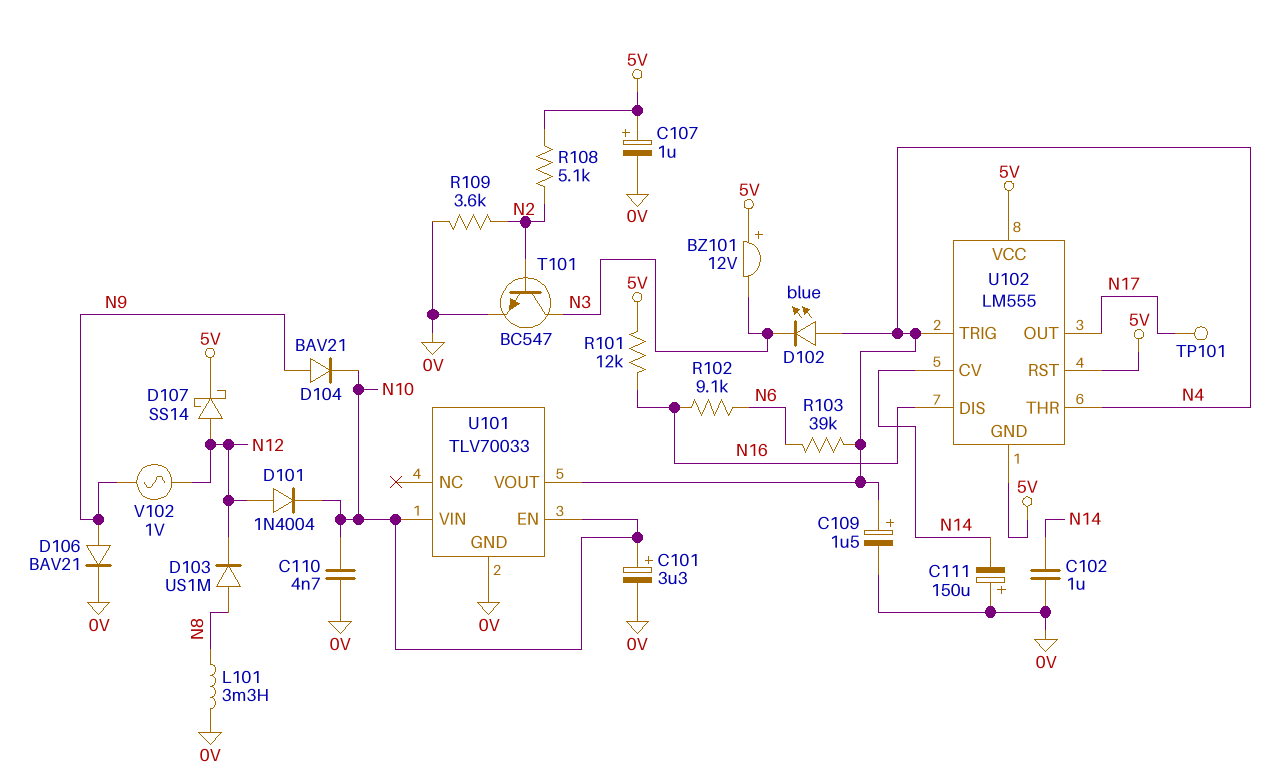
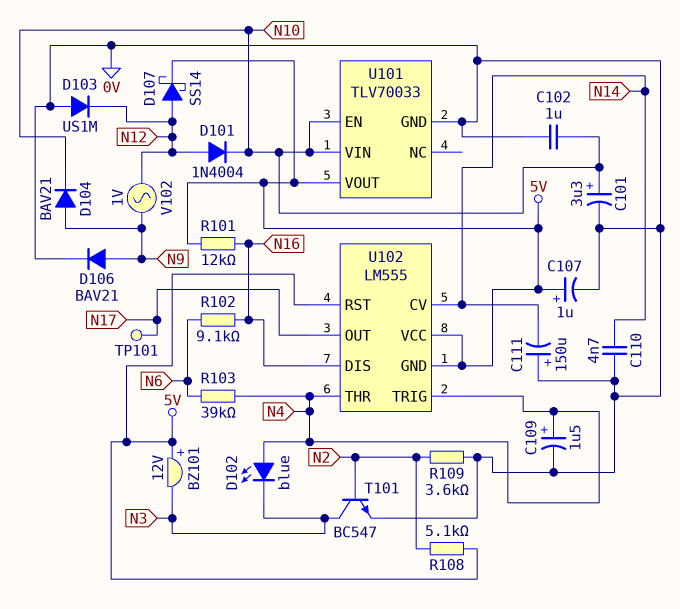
C102: 1uF (0V, N14) -> 1uF (0V, N10)
C110: 4.7nF (0V, N10) -> 4.7nF (0V, N14)
D103: diode US1M (A N8, K N12) -> diode US1M (A 0V, K N12)
L101: 3.3mH (0V, N8) -> none
U101 pin VOUT: N4 -> 5V

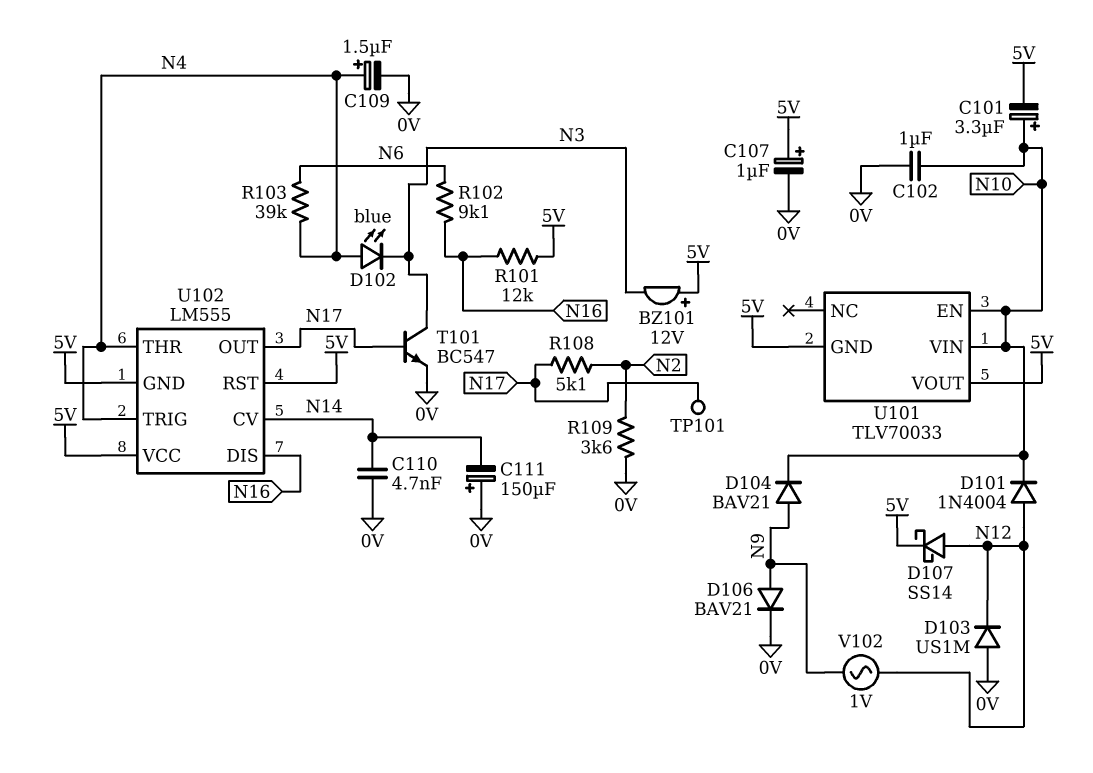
C101: 3.3uF (plus N10, minus 0V) -> 3.3uF (plus N10, minus 5V)
R108: 5.1k (5V, N2) -> 5.1k (N2, N17)
T101: NPN BC547 (B N2, C N3, E 0V) -> NPN BC547 (B N17, C N3, E 0V)
U101 pin GND: 0V -> 5V

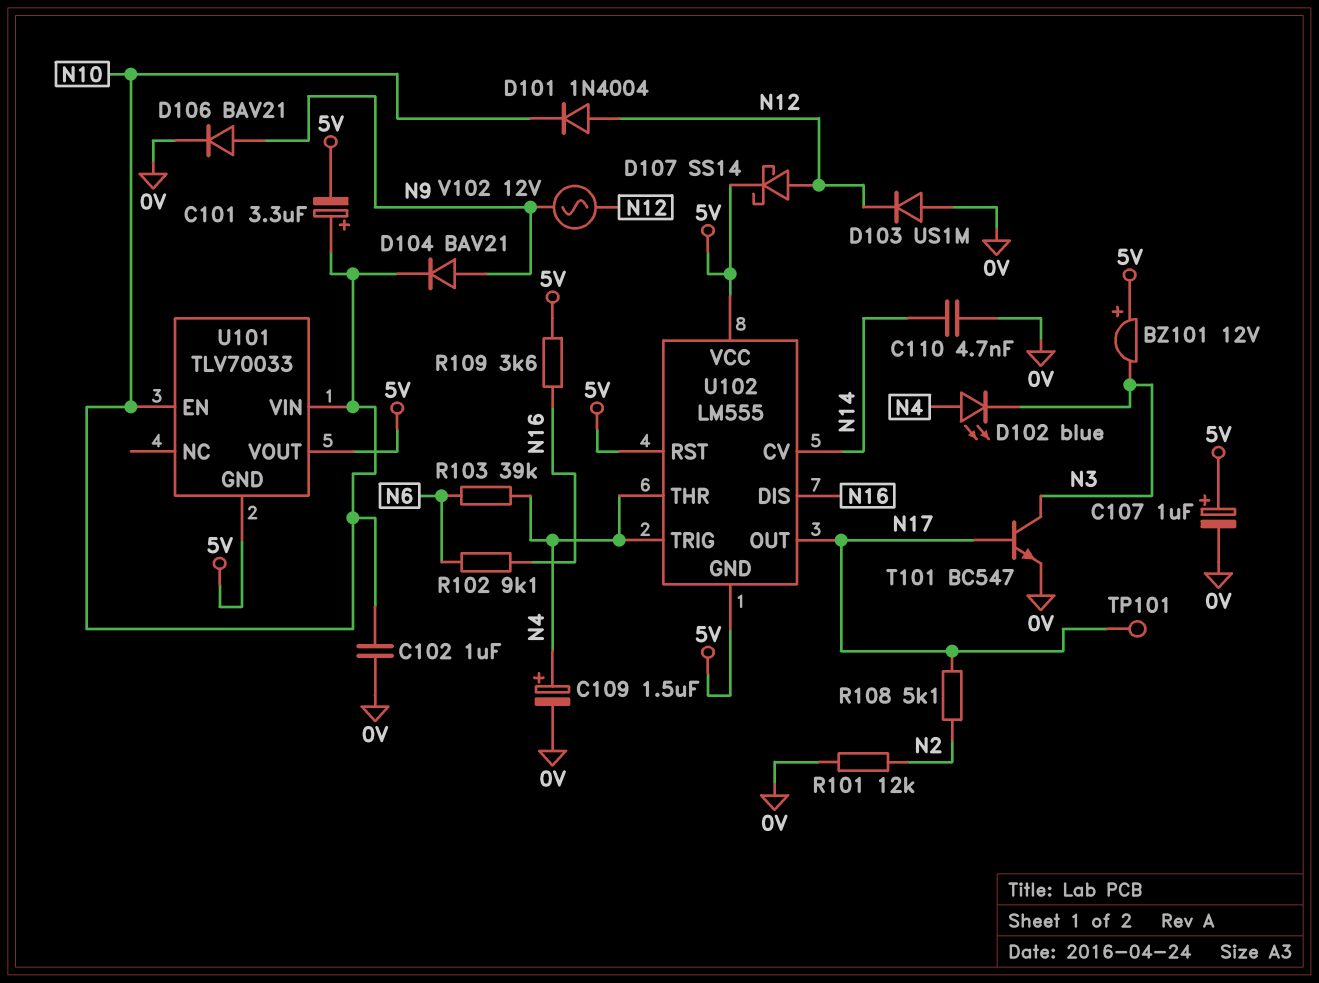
C111: 150uF (plus 0V, minus N14) -> none
R101: 12k (5V, N16) -> 12k (0V, N2)
R109: 3.6k (0V, N2) -> 3.6k (5V, N16)
V102: AC 1V (N9, N12) -> AC 12V (N9, N12)

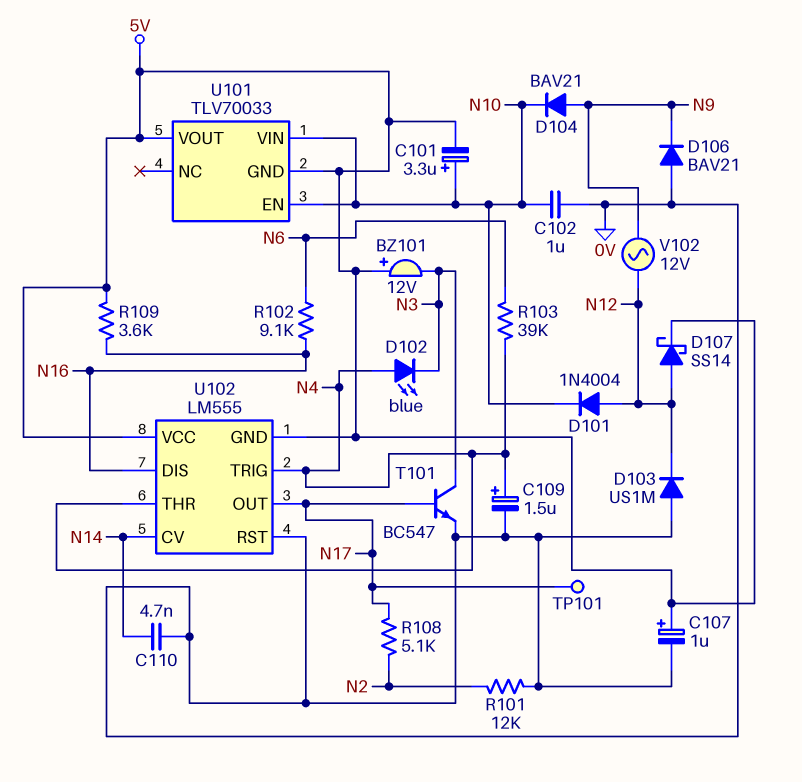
D106: diode BAV21 (A N9, K 0V) -> diode BAV21 (A 0V, K N9)
U102 pin RST: 5V -> 0V

